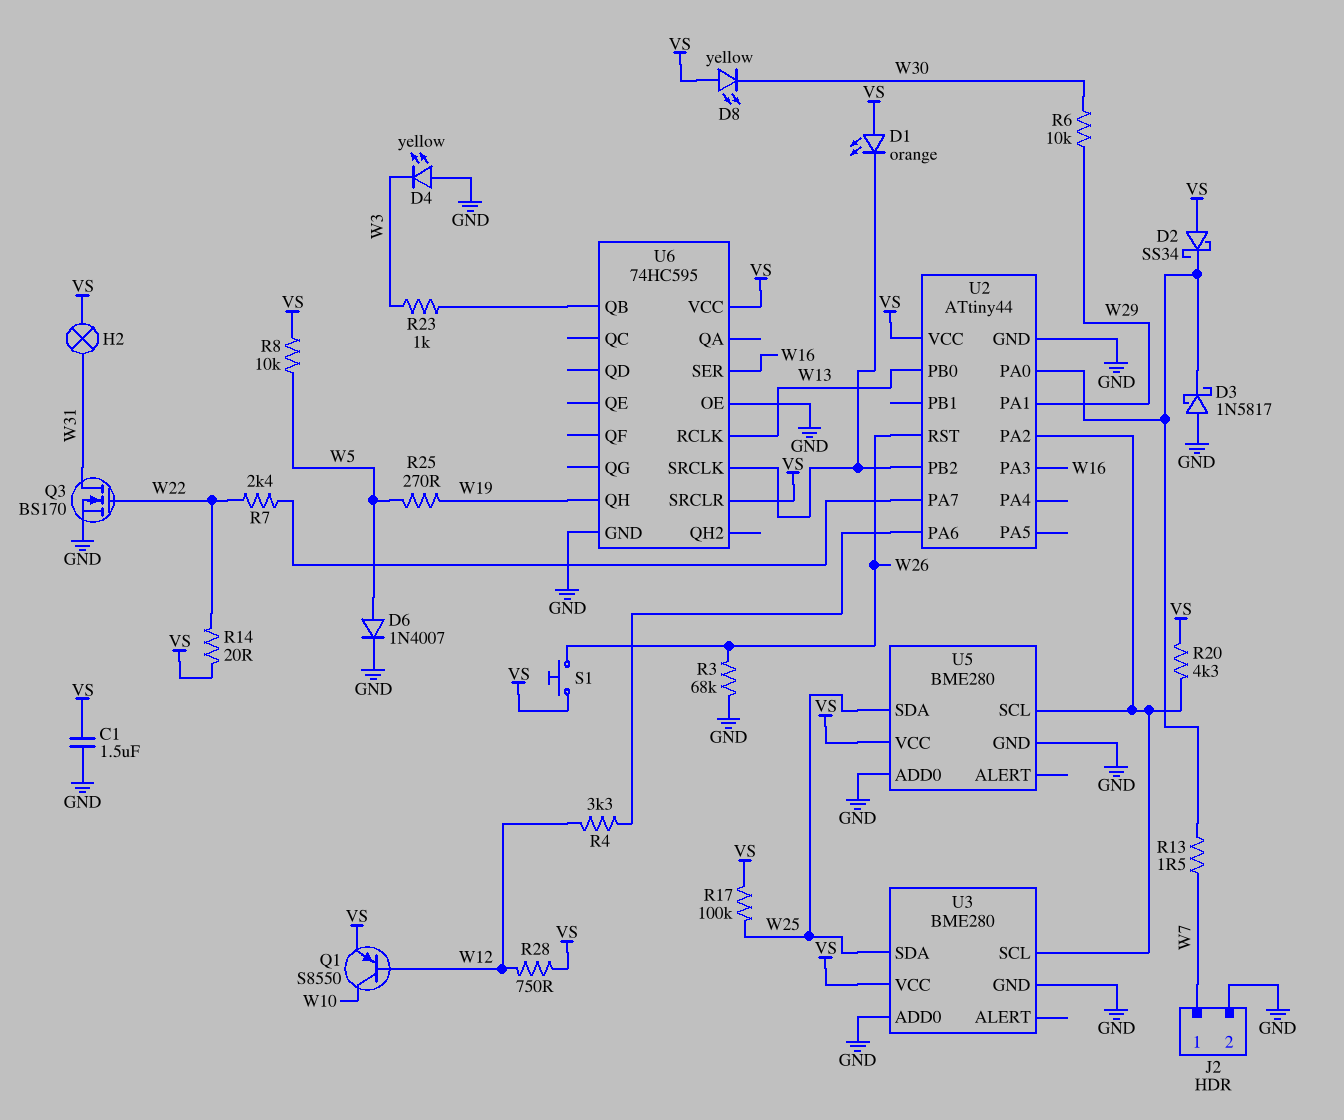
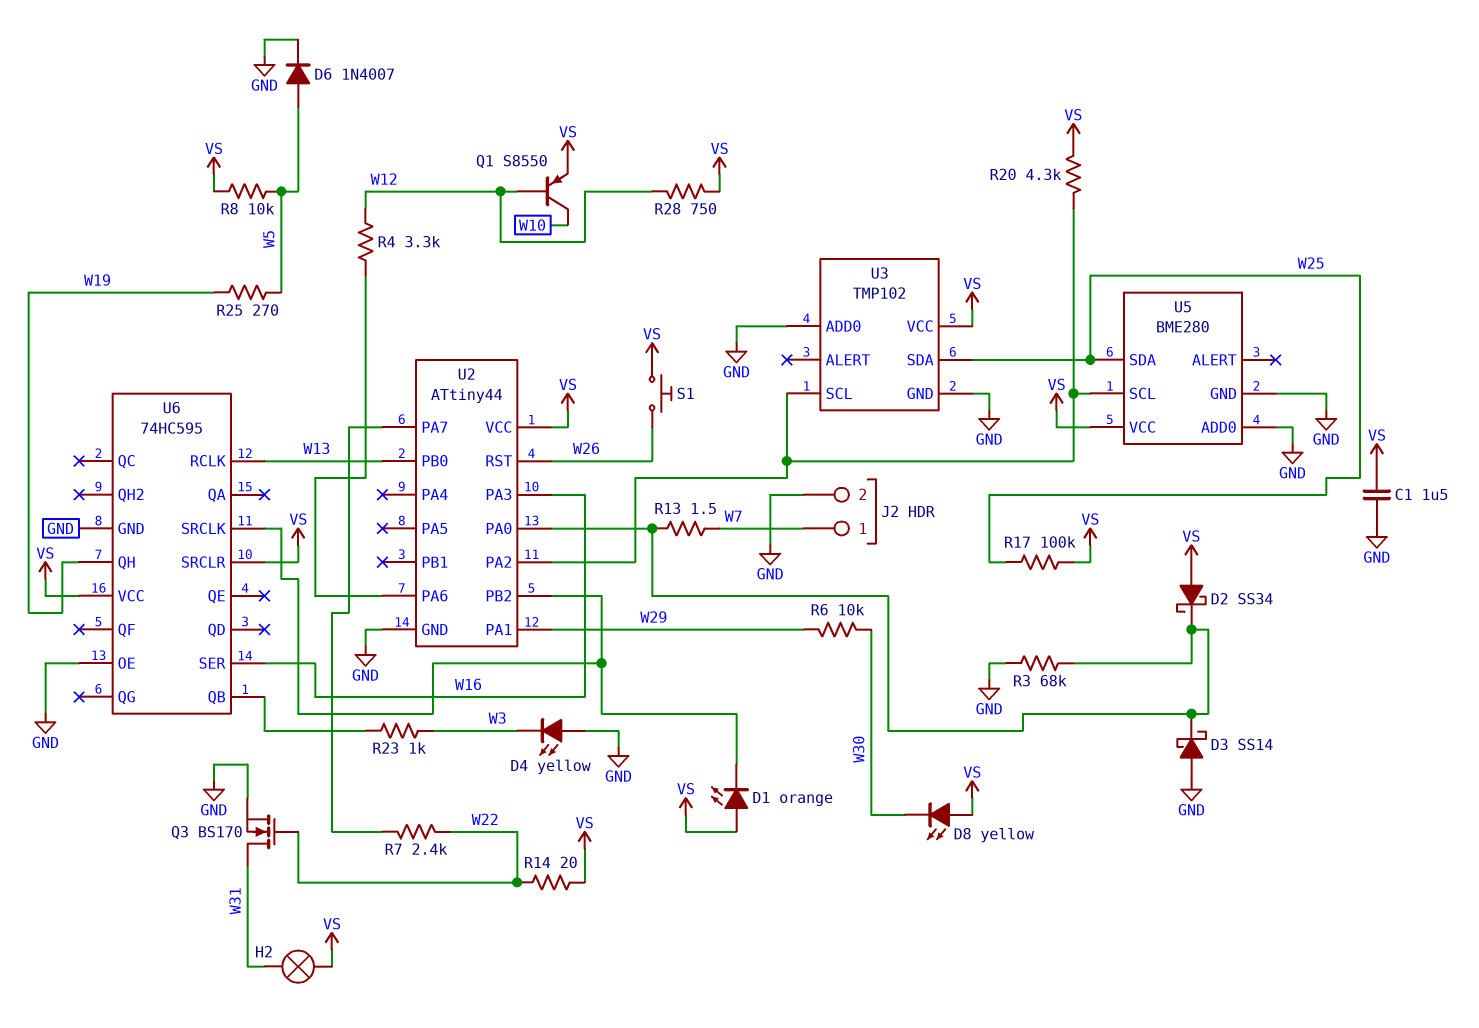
D3: schottky 1N5817 (A GND, K U2/PA0) -> schottky SS14 (A GND, K U2/PA0)
R3: 68k (GND, W26) -> 68k (GND, U2/PA0)
U3: BME280 -> TMP102

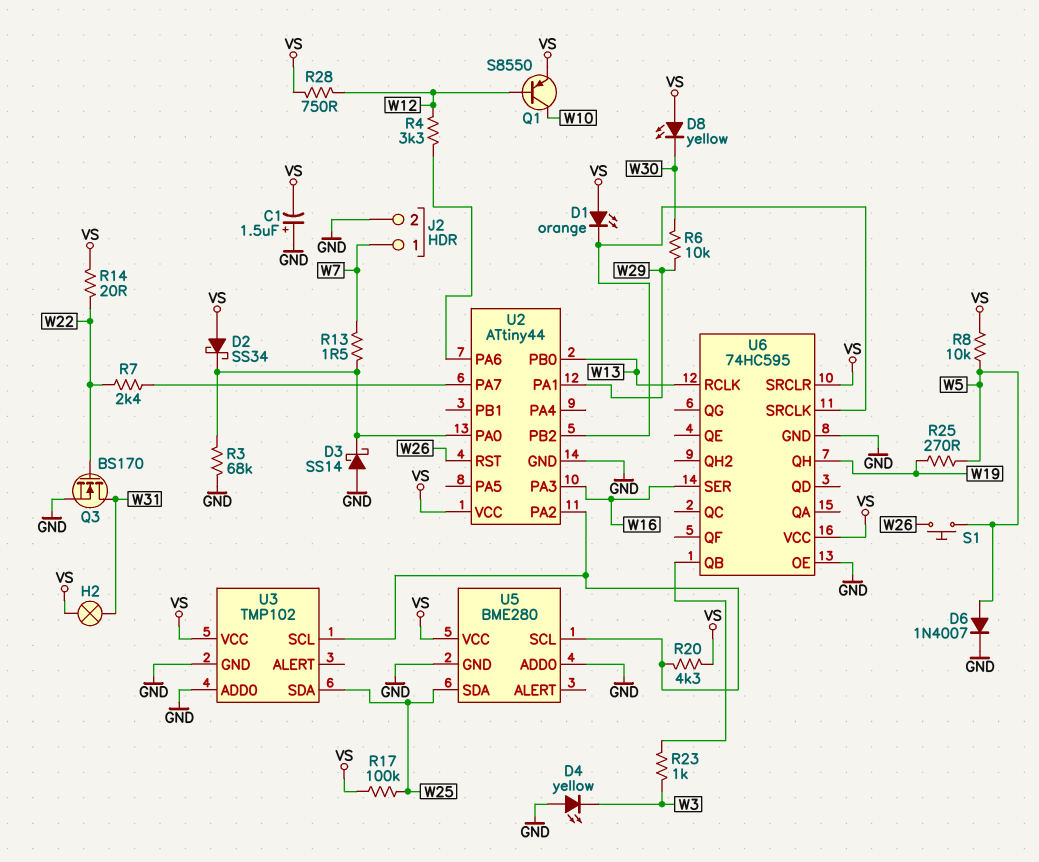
C1: 1.5uF (GND, VS) -> 1.5uF (plus GND, minus VS)
S1: button (VS, W26) -> button (W5, W26)

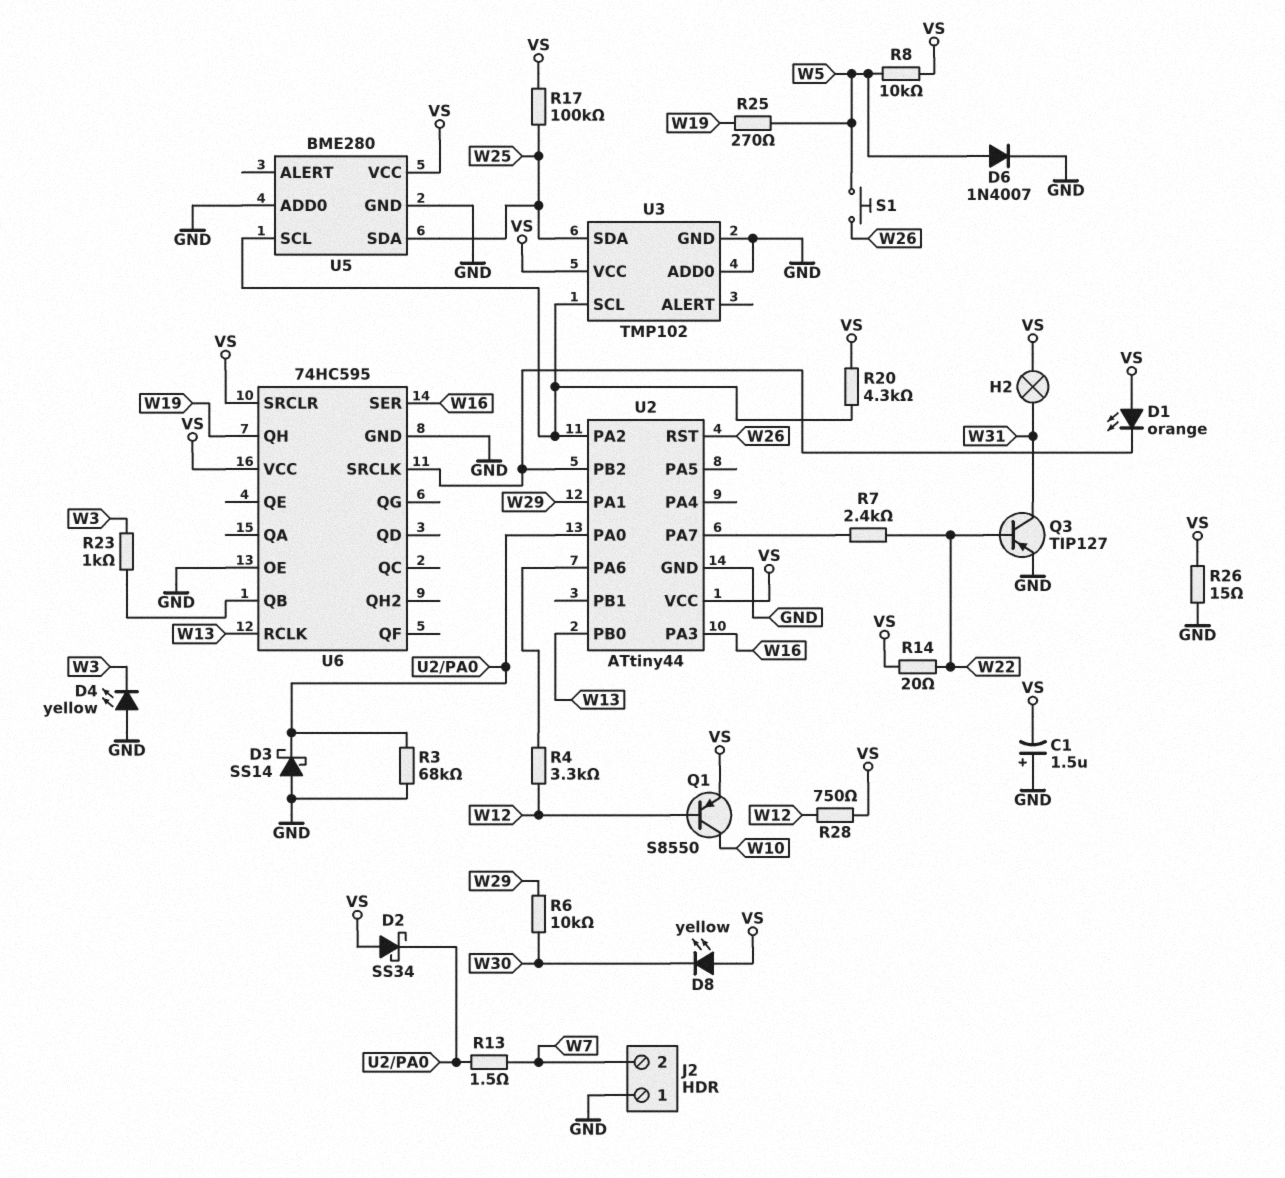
J2 pin 1: W7 -> GND
J2 pin 2: GND -> W7
Q3: NMOS BS170 (G W22, D W31, S GND) -> PNP TIP127 (B W22, C W31, E GND)
R26: none -> 15 (GND, VS)

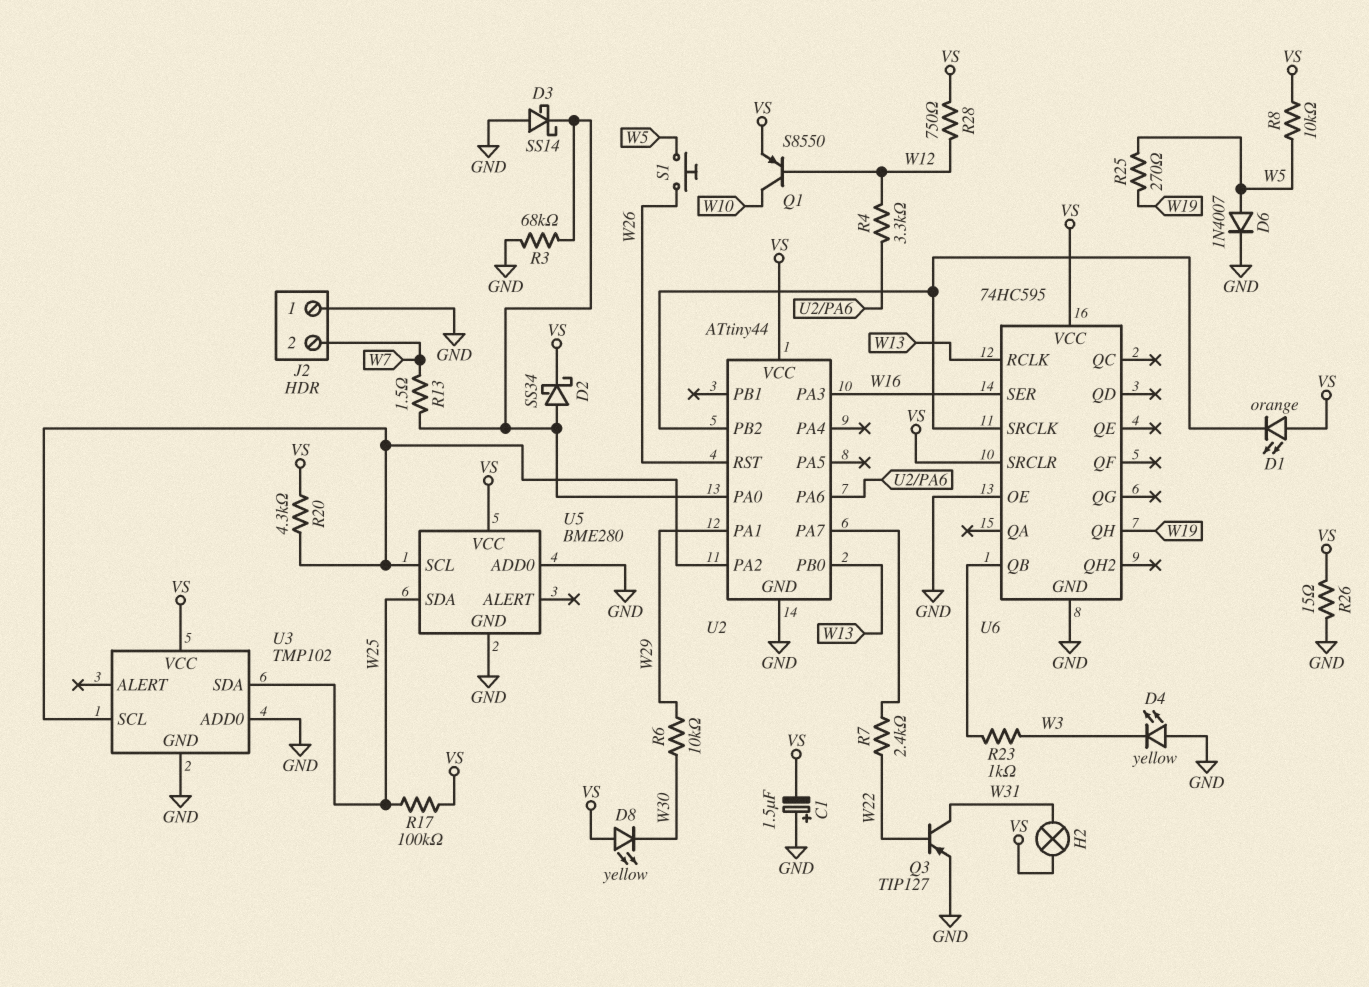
D2: schottky SS34 (A VS, K U2/PA0) -> schottky SS34 (A U2/PA0, K VS)
R14: 20 (VS, W22) -> none

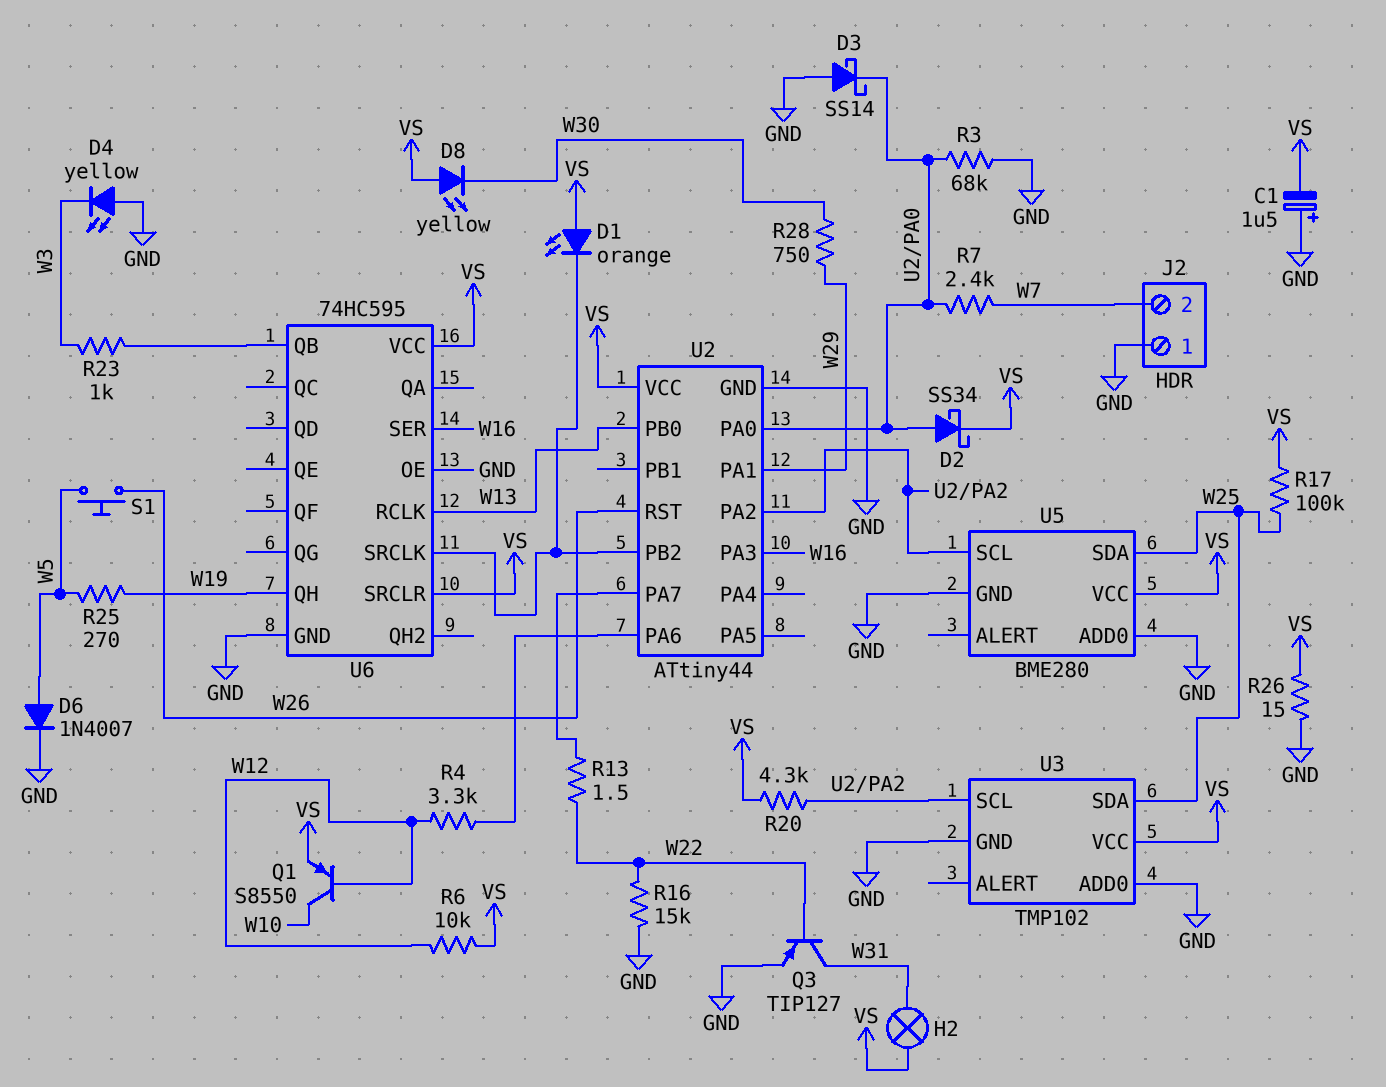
R6: 10k (W29, W30) -> 10k (VS, W12)
R7: 2.4k (U2/PA7, W22) -> 2.4k (U2/PA0, W7)
R8: 10k (VS, W5) -> none
R13: 1.5 (U2/PA0, W7) -> 1.5 (U2/PA7, W22)
R16: none -> 15k (GND, W22)
R28: 750 (VS, W12) -> 750 (W29, W30)

